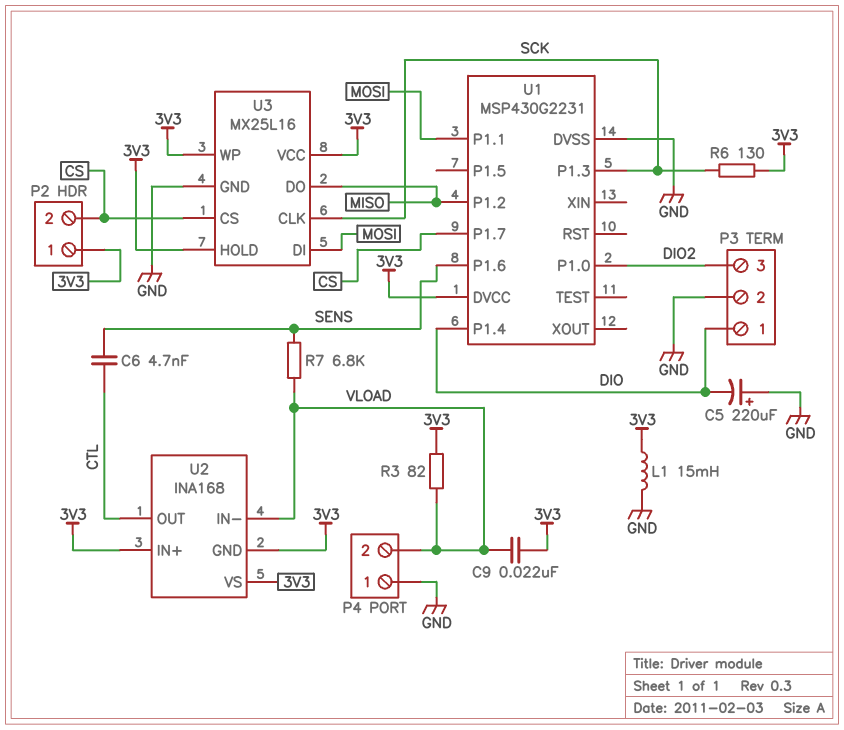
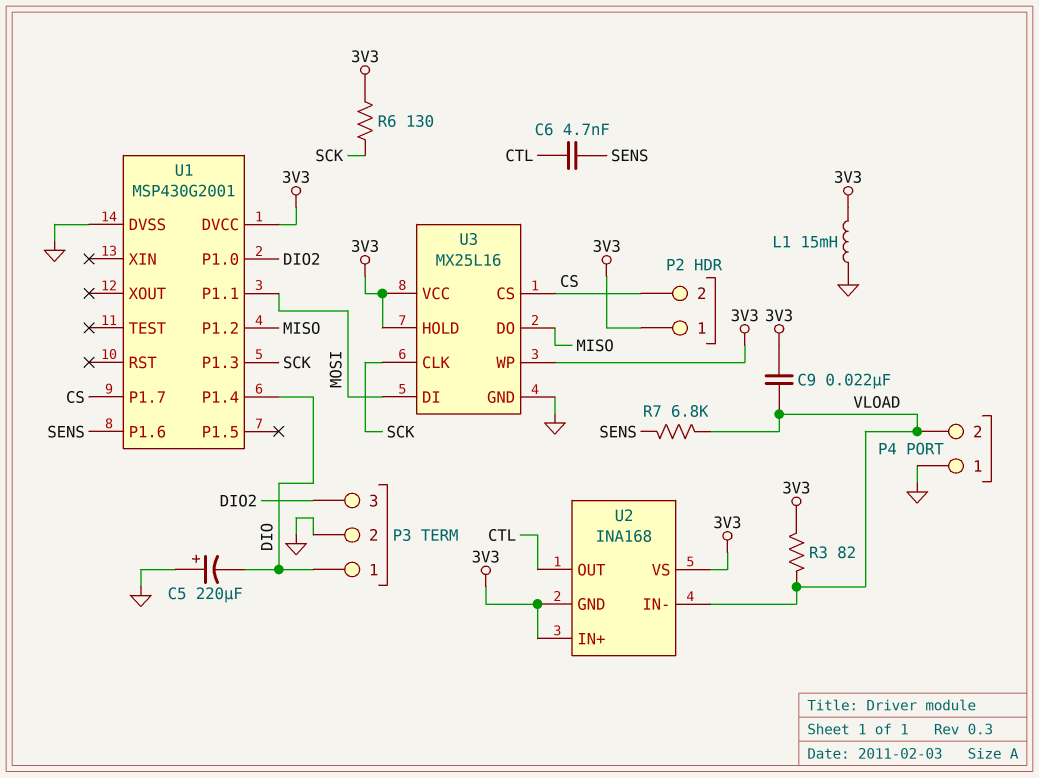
U1: MSP430G2231 -> MSP430G2001

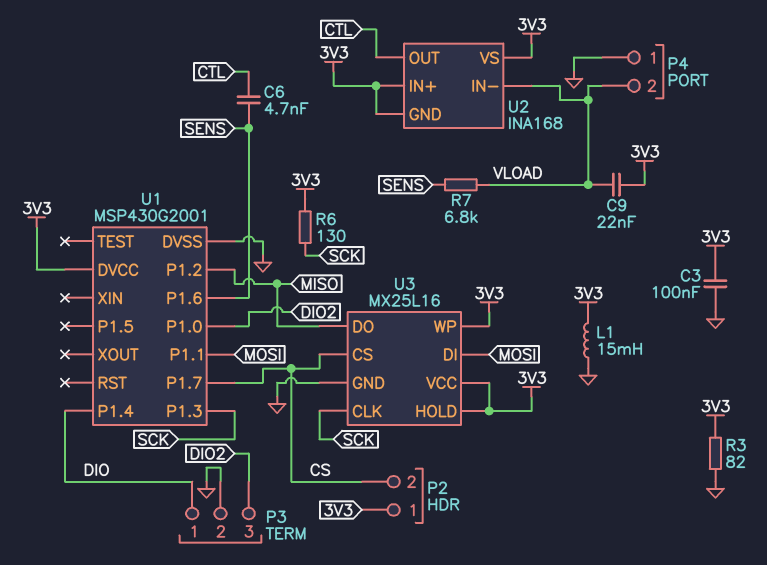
C3: none -> 100nF (3V3, GND)
C5: 220uF (plus GND, minus DIO) -> none
R3: 82 (3V3, VLOAD) -> 82 (3V3, GND)

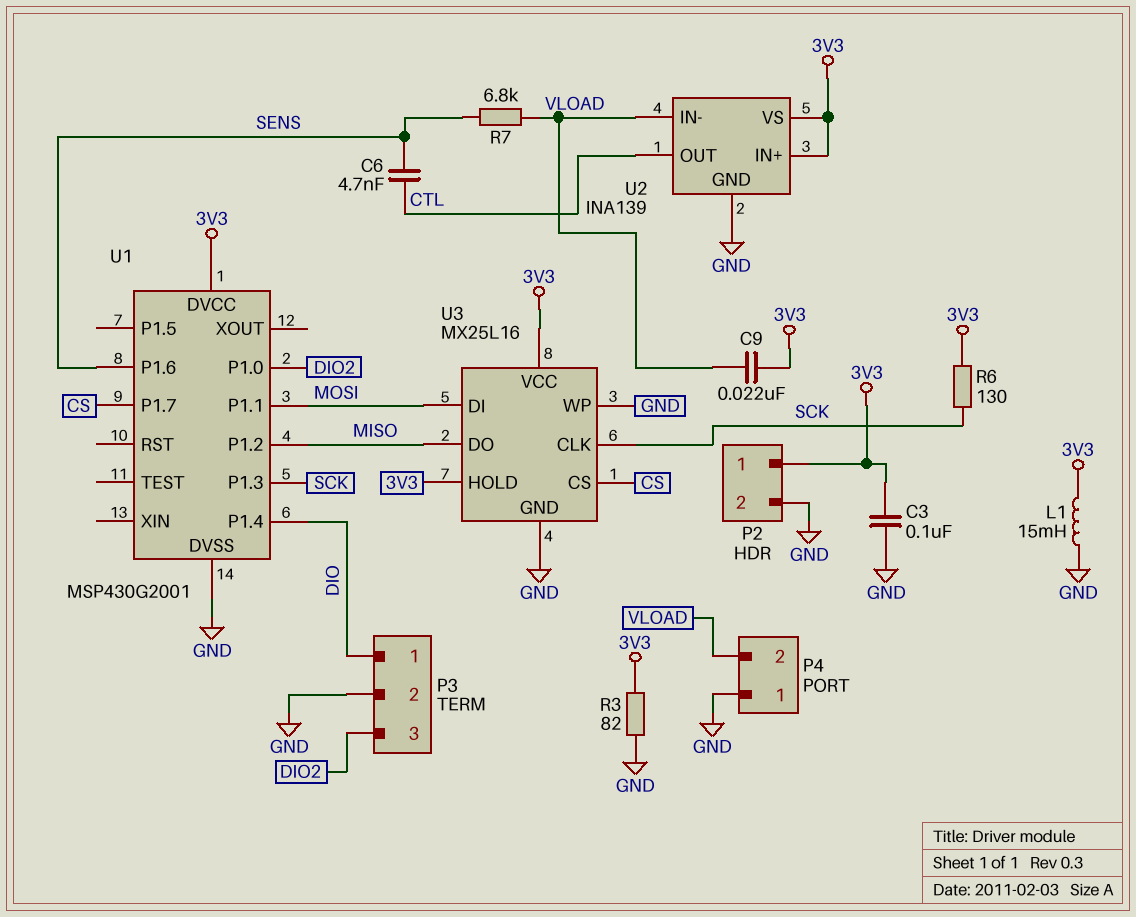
P2 pin 2: CS -> GND
U2: INA168 -> INA139
U2 pin GND: 3V3 -> GND
U3 pin WP: 3V3 -> GND

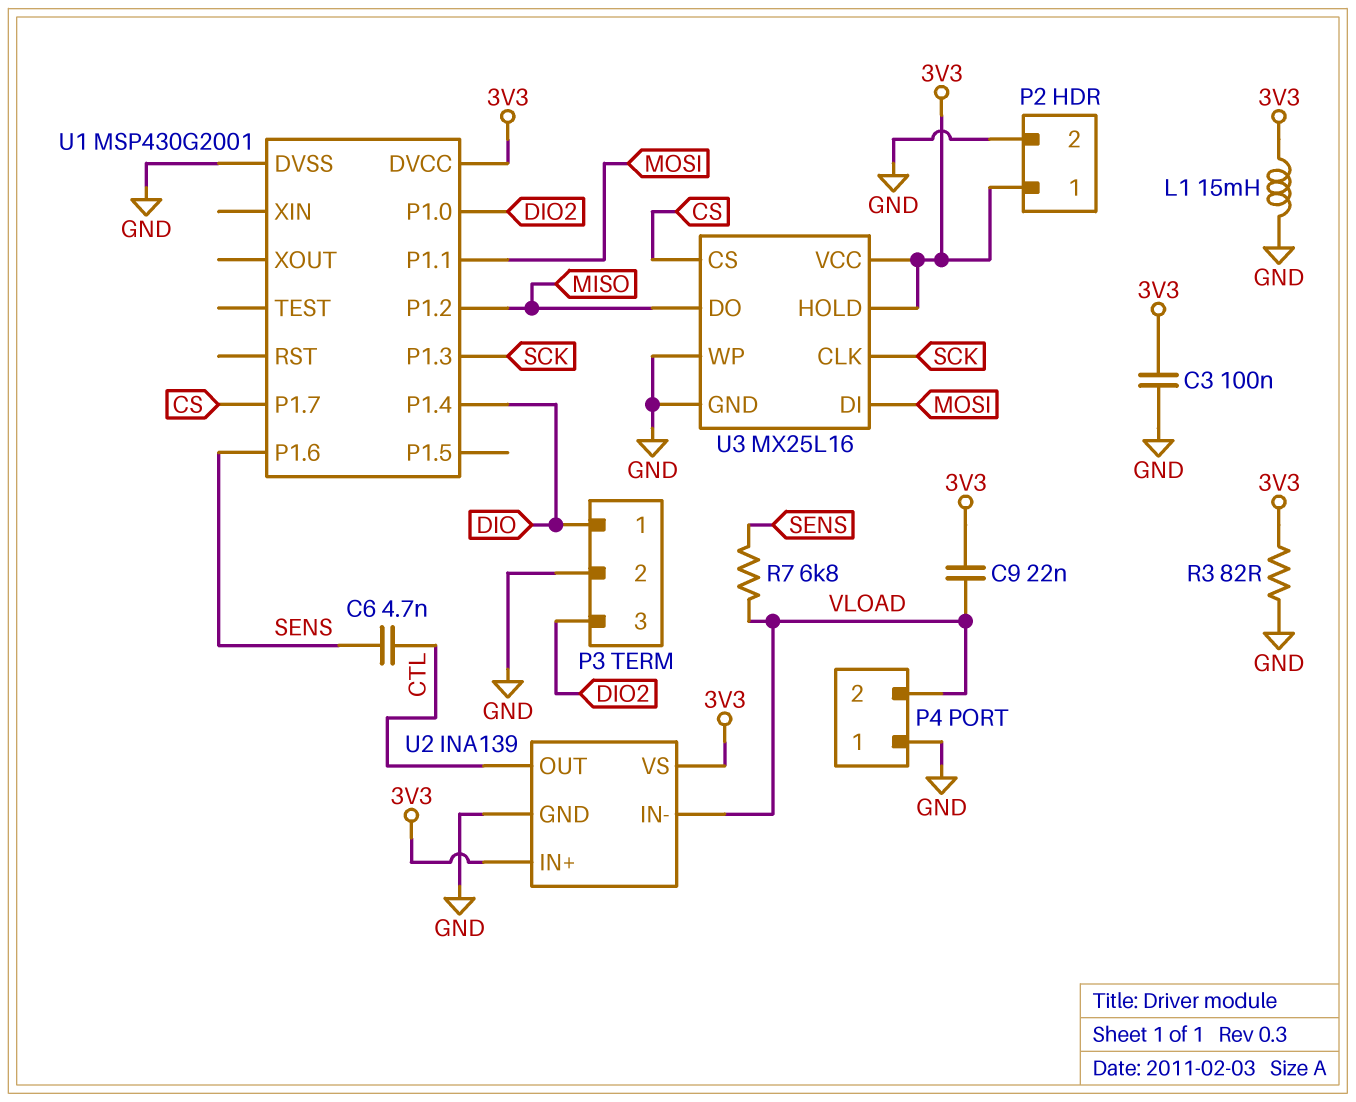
R6: 130 (3V3, SCK) -> none

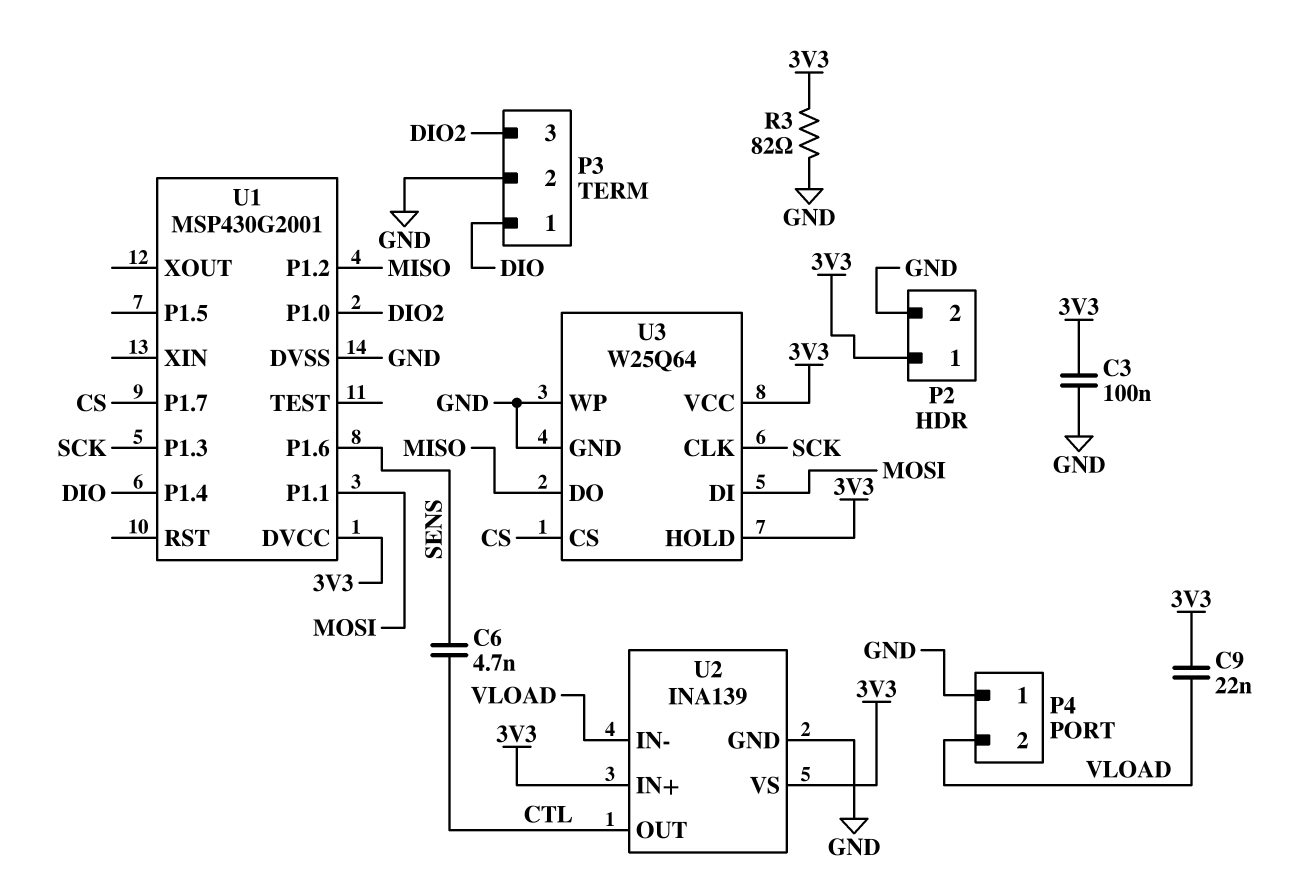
L1: 15mH (3V3, GND) -> none
R7: 6.8k (SENS, VLOAD) -> none
U3: MX25L16 -> W25Q64

